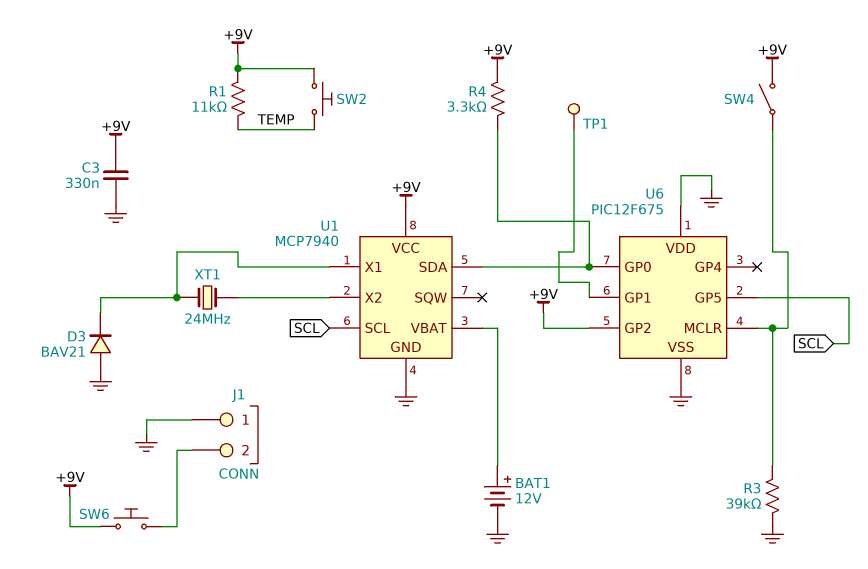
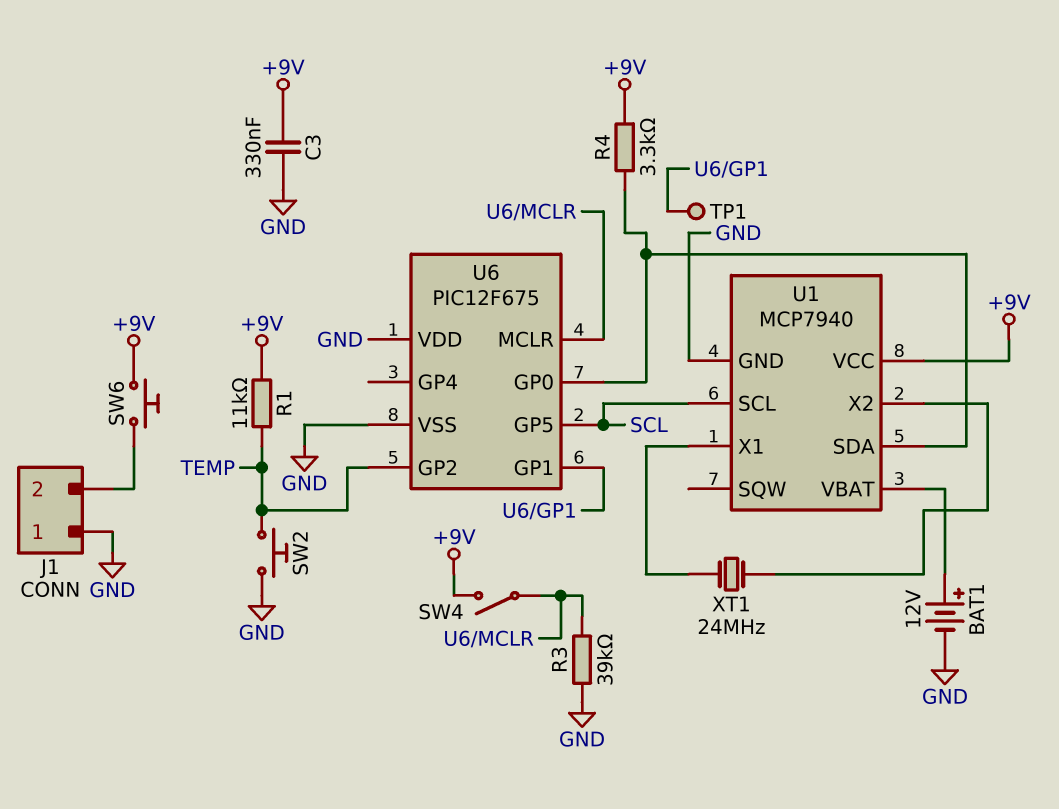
D3: diode BAV21 (A GND, K U1/X1) -> none
SW2: button (+9V, TEMP) -> button (GND, TEMP)
U6 pin GP2: +9V -> TEMP

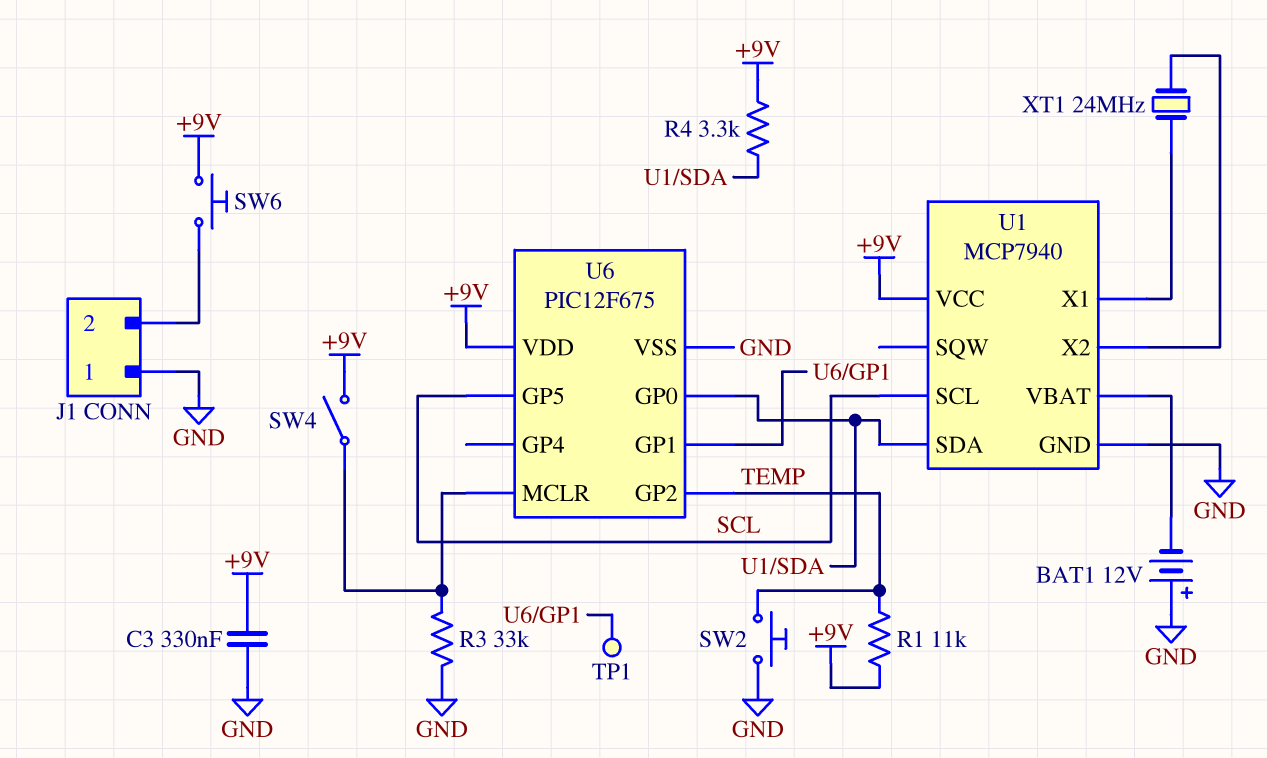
BAT1: 12V (plus U1/VBAT, minus GND) -> 12V (plus GND, minus U1/VBAT)
R3: 39k (GND, U6/MCLR) -> 33k (GND, U6/MCLR)
U6 pin VDD: GND -> +9V

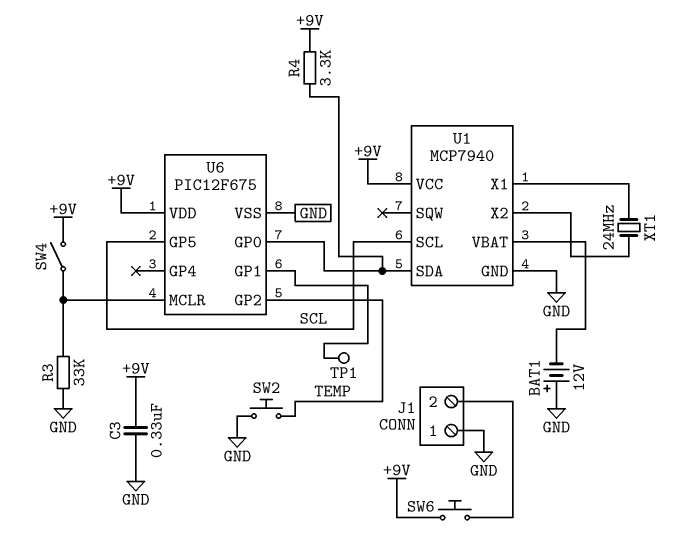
R1: 11k (+9V, TEMP) -> none

